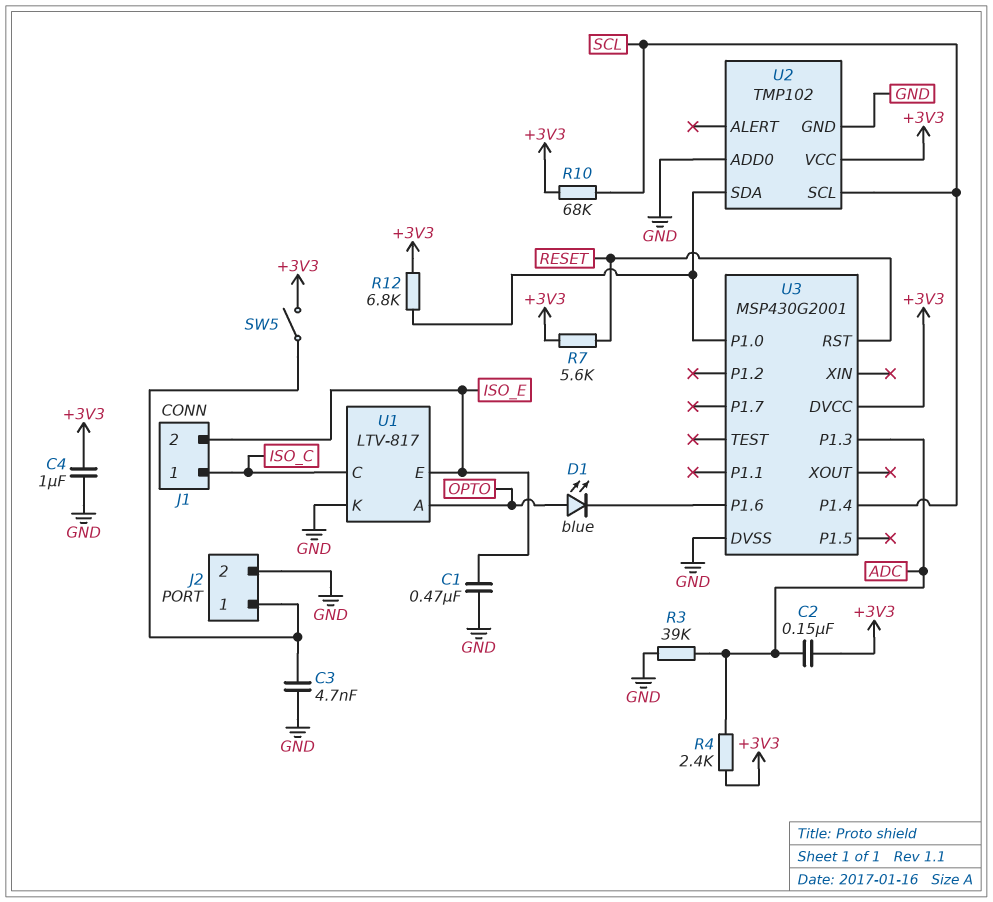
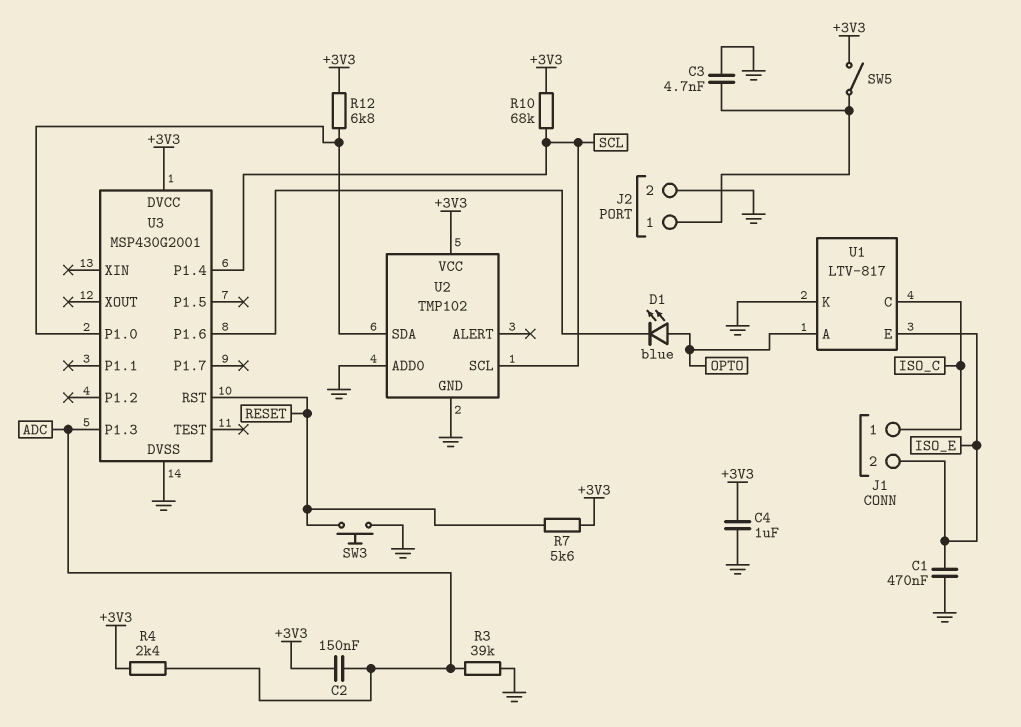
SW3: none -> button (GND, RESET)

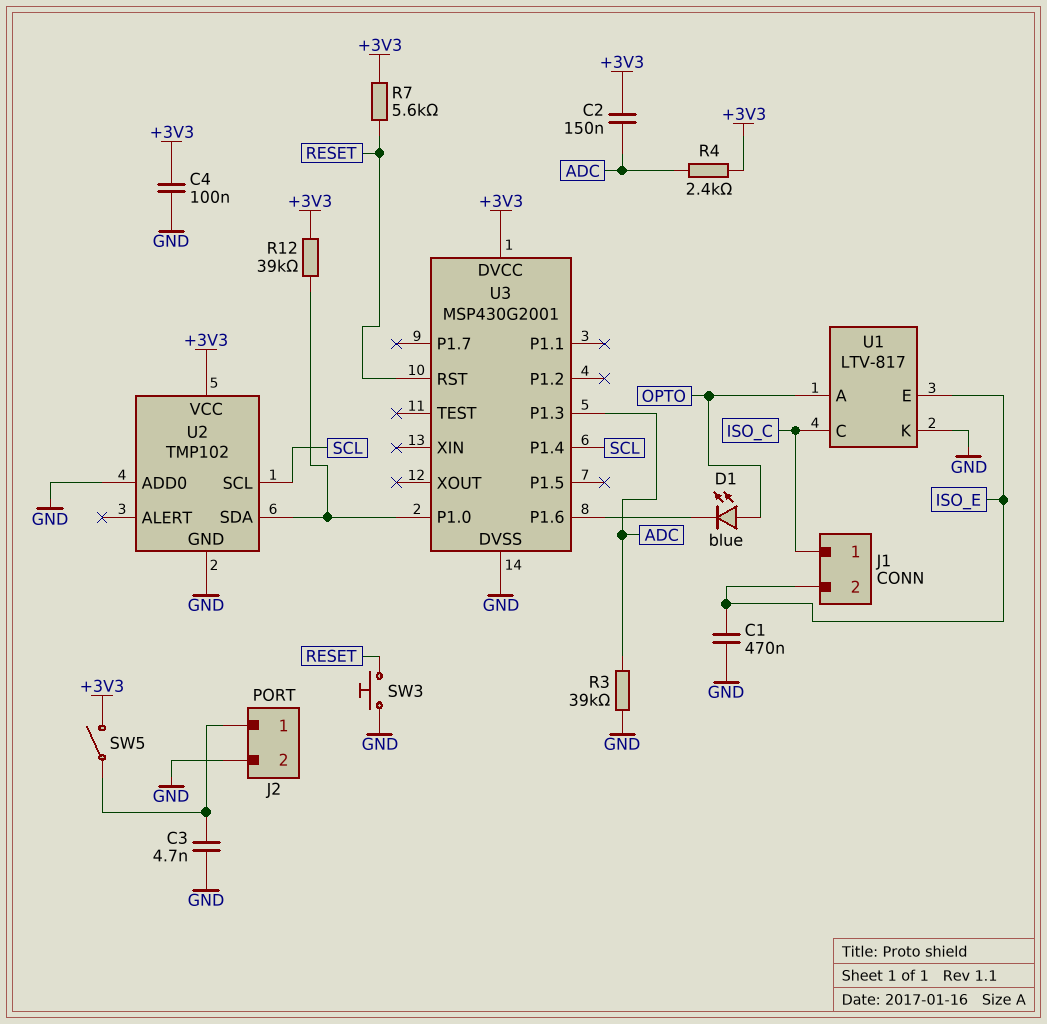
C4: 1uF (+3V3, GND) -> 100nF (+3V3, GND)
R10: 68k (+3V3, SCL) -> none
R12: 6.8k (+3V3, U2/SDA) -> 39k (+3V3, U2/SDA)

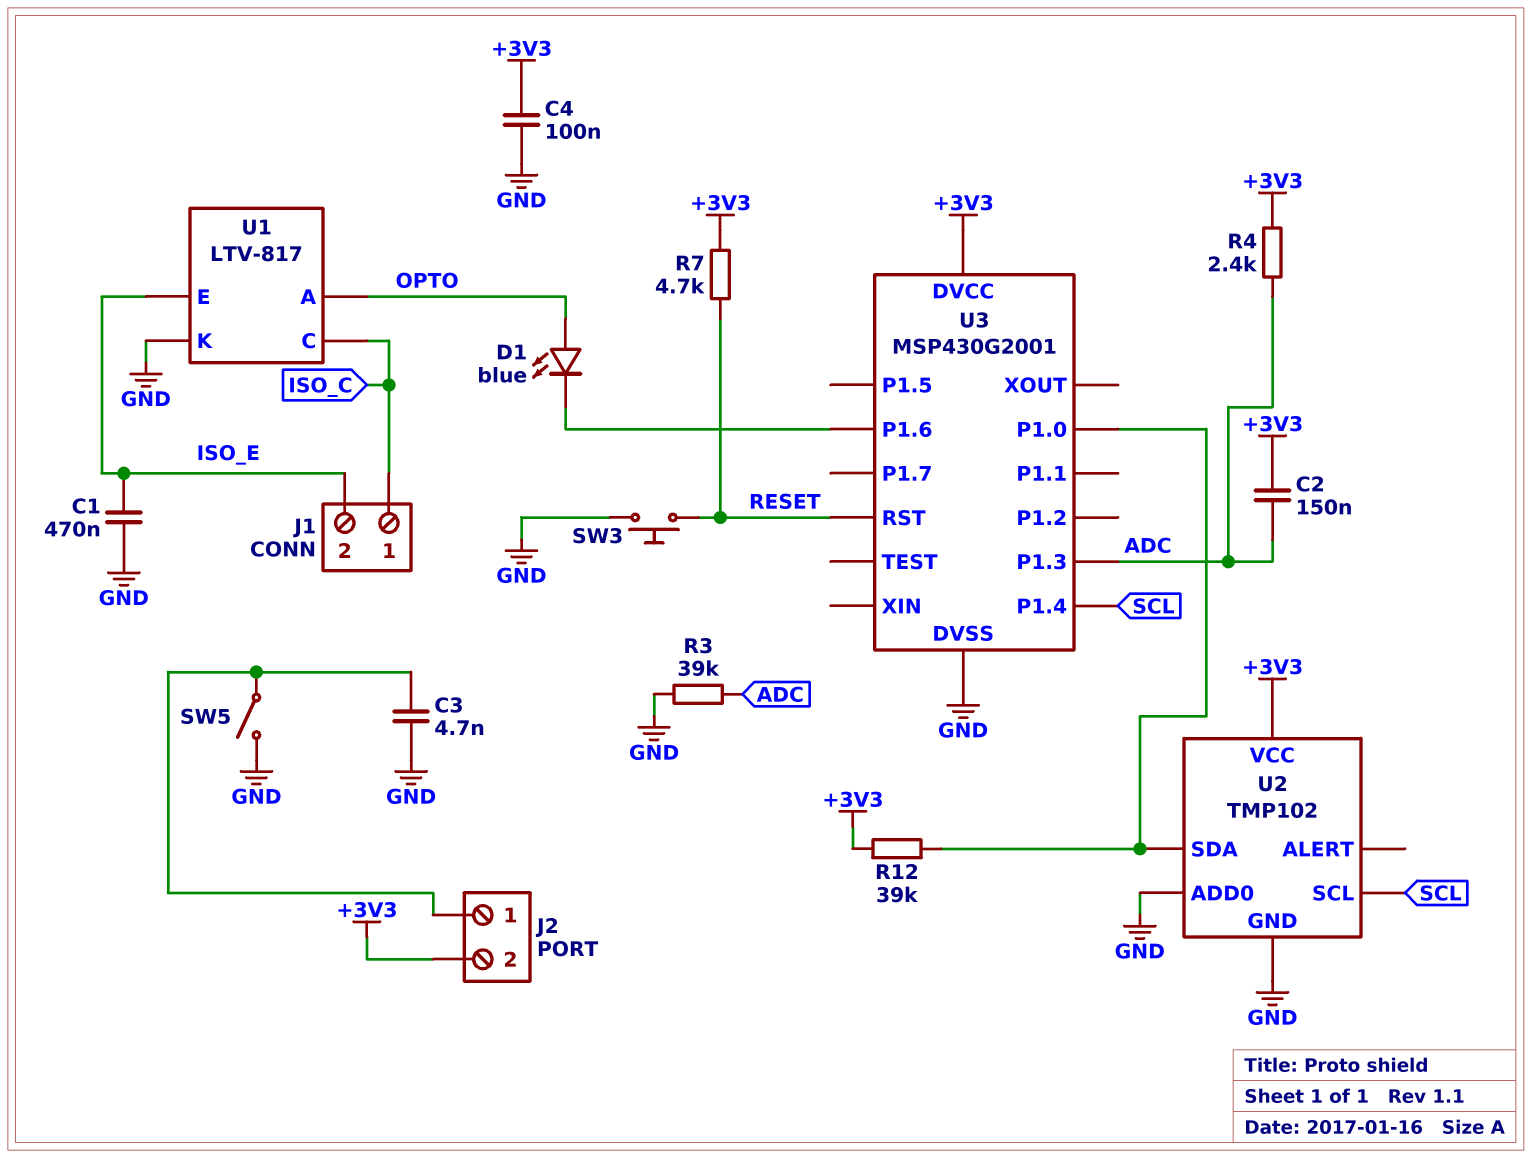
J2 pin 2: GND -> +3V3
R7: 5.6k (+3V3, RESET) -> 4.7k (+3V3, RESET)
SW5: switch (+3V3, J2/1) -> switch (GND, J2/1)

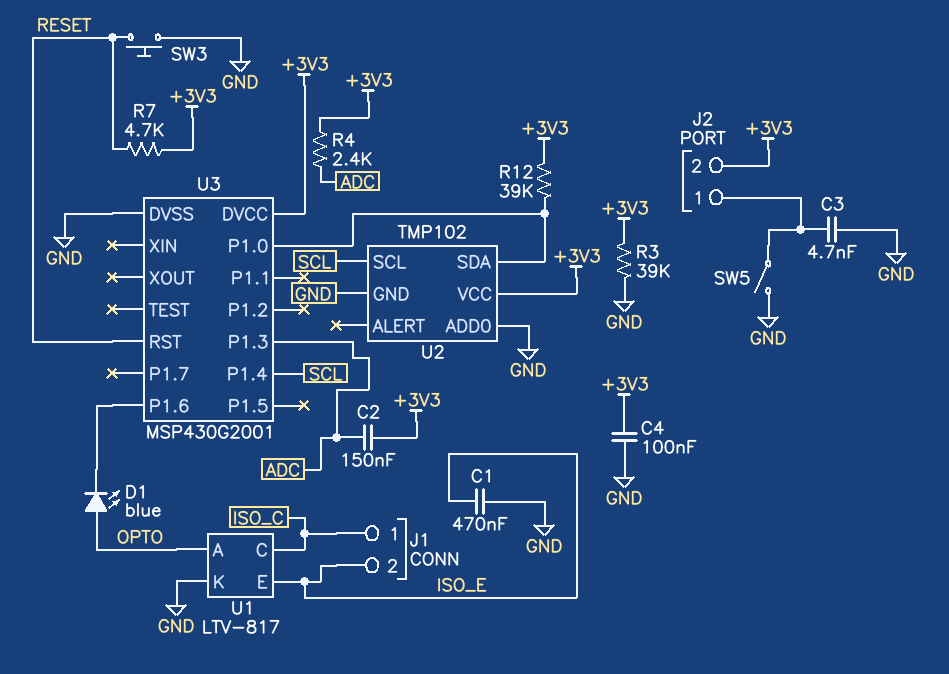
R3: 39k (ADC, GND) -> 39k (+3V3, GND)

